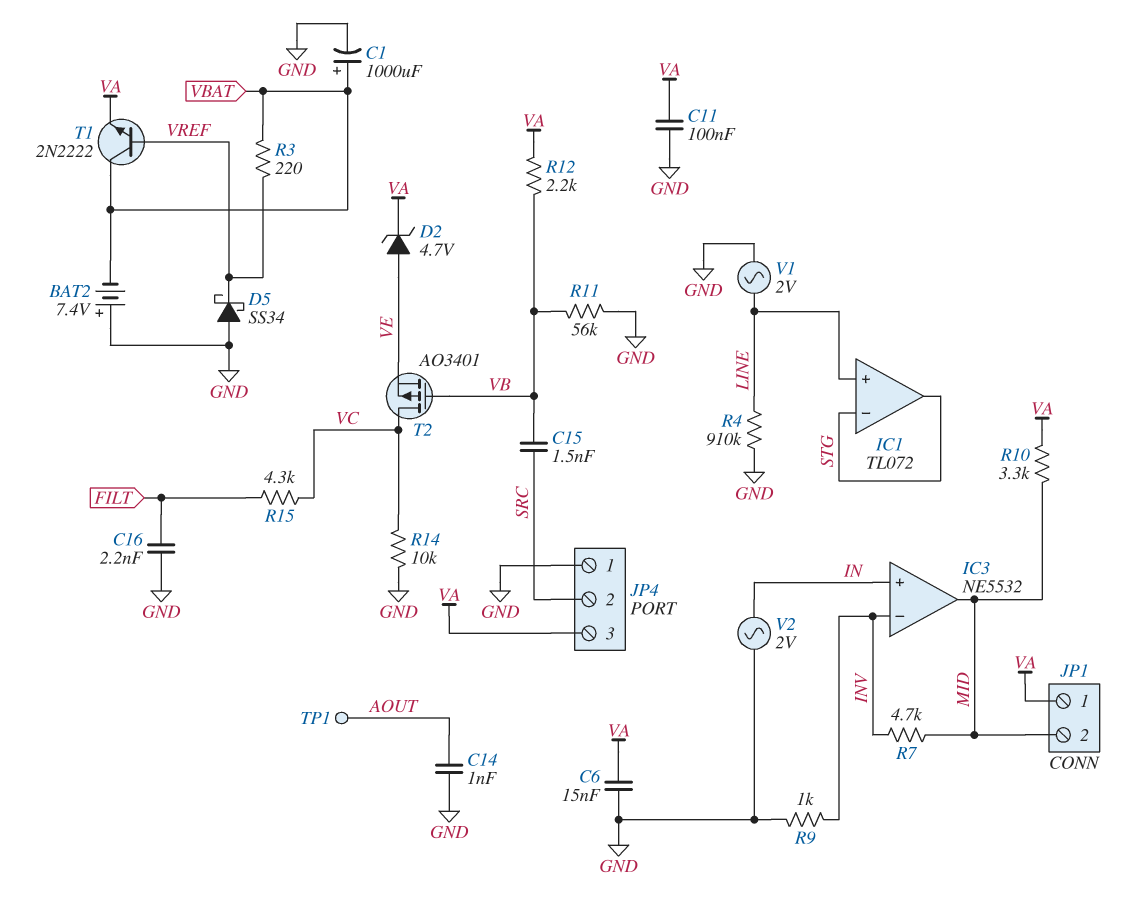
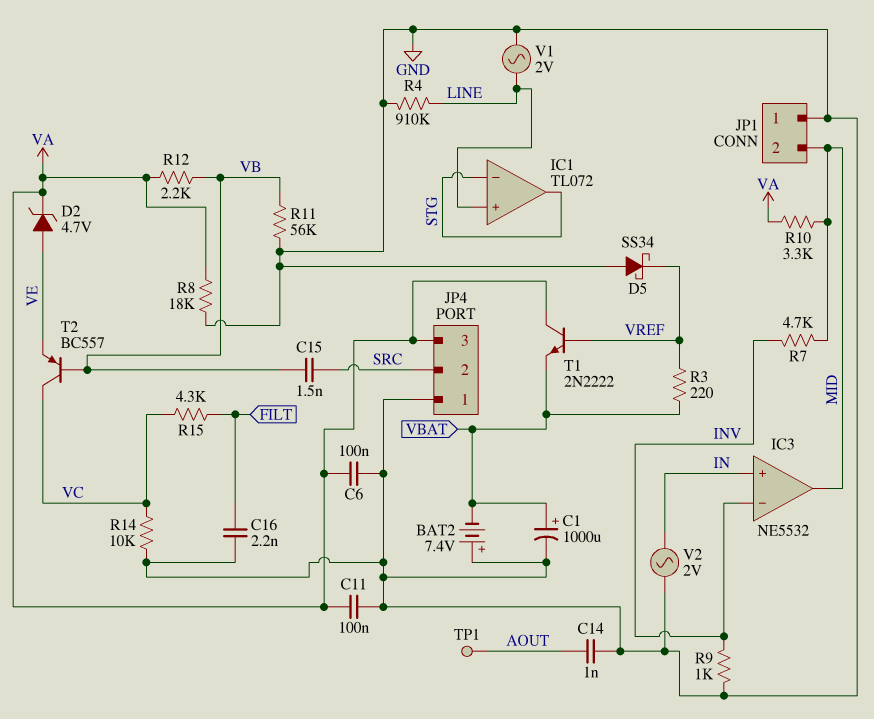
C6: 15nF (GND, VA) -> 100nF (GND, VA)
JP1 pin 1: VA -> GND
R8: none -> 18k (GND, VA)
T1: NPN 2N2222 (B VREF, C VBAT, E VA) -> NPN 2N2222 (B VREF, C VA, E VBAT)
T2: PMOS AO3401 (G VB, D VC, S VE) -> PNP BC557 (B VB, C VC, E VE)

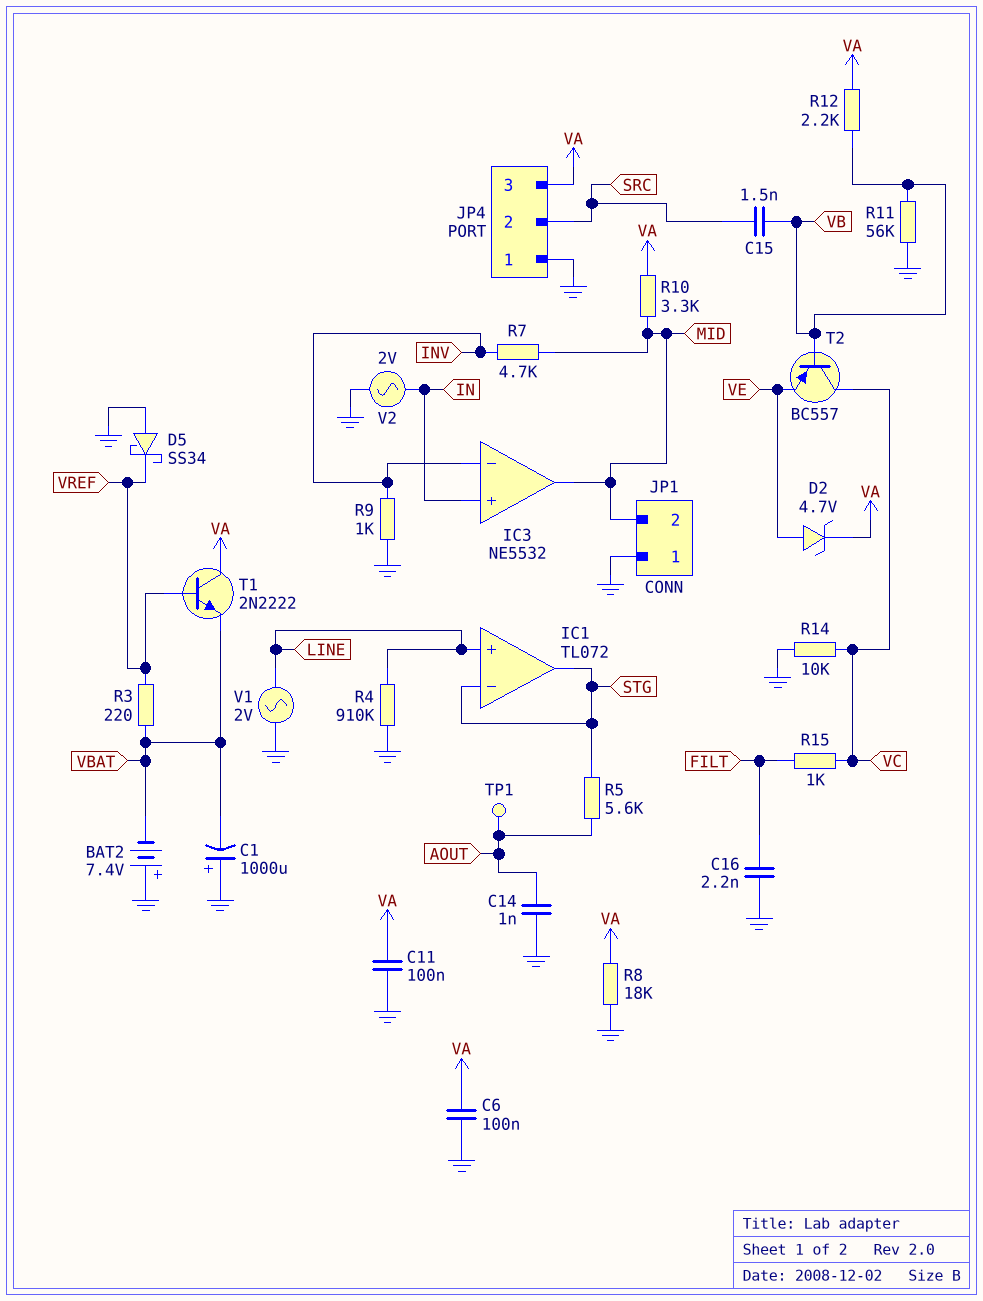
C1: 1000uF (plus VBAT, minus GND) -> 1000uF (plus GND, minus VBAT)
R5: none -> 5.6k (AOUT, STG)
R15: 4.3k (FILT, VC) -> 1k (FILT, VC)

